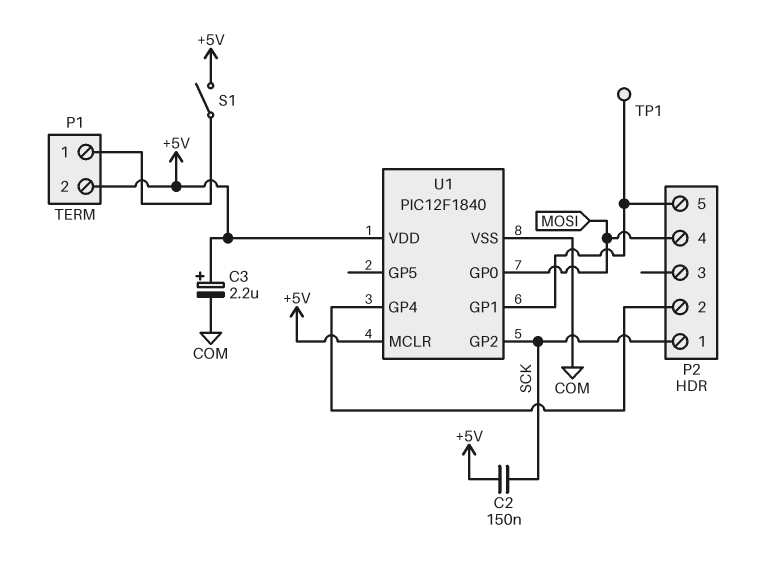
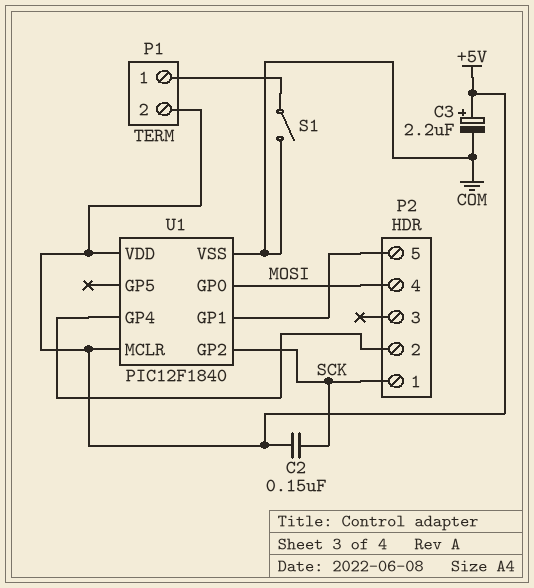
S1: switch (+5V, P1/1) -> switch (COM, P1/1)
TP1: test point (P2/5) -> none

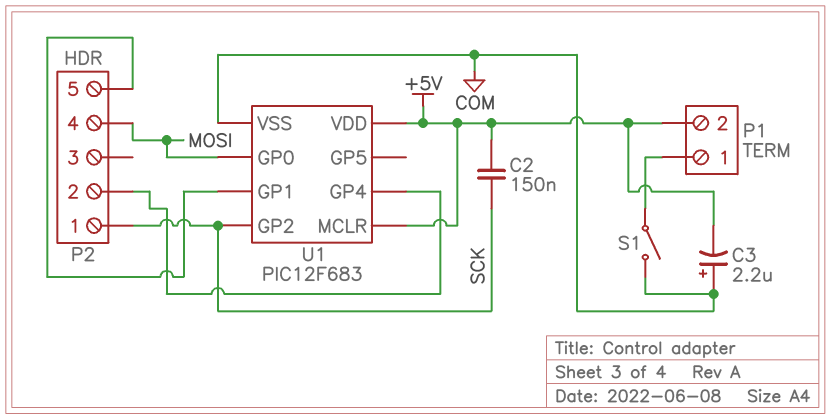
C3: 2.2uF (plus +5V, minus COM) -> 2.2uF (plus COM, minus +5V)
U1: PIC12F1840 -> PIC12F683

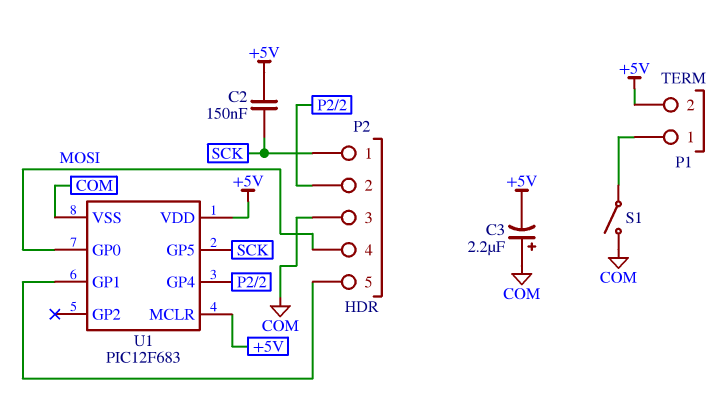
P2 pin 3: none -> COM
U1 pin GP2: SCK -> none
U1 pin GP5: none -> SCK

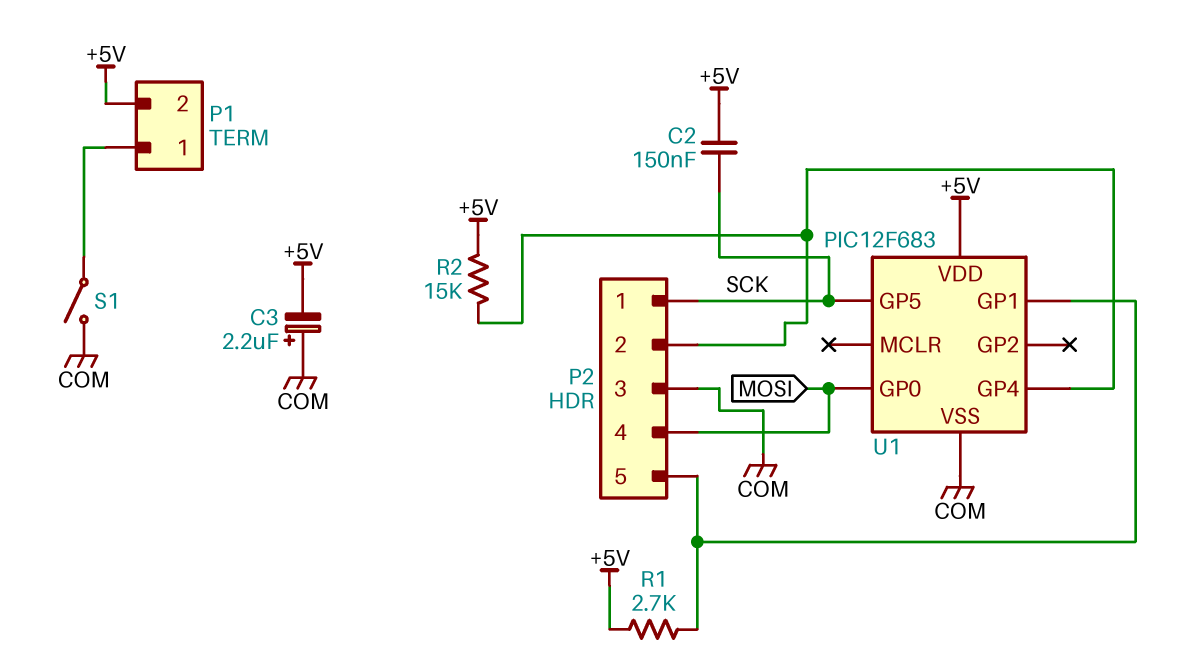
R1: none -> 2.7k (+5V, P2/5)
R2: none -> 15k (+5V, P2/2)
U1 pin MCLR: +5V -> none

